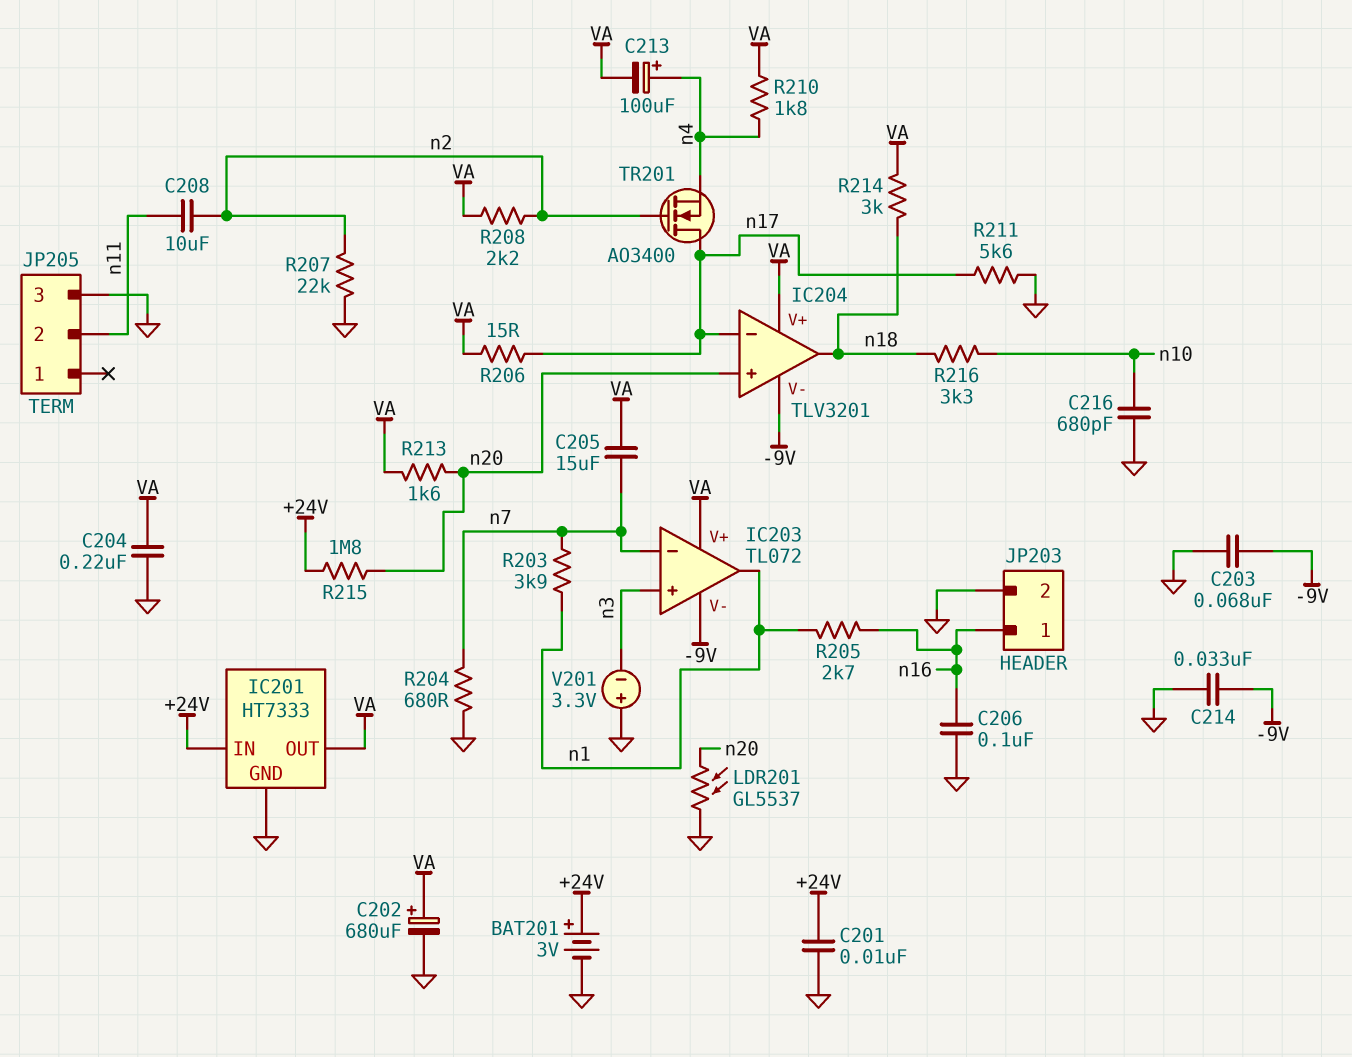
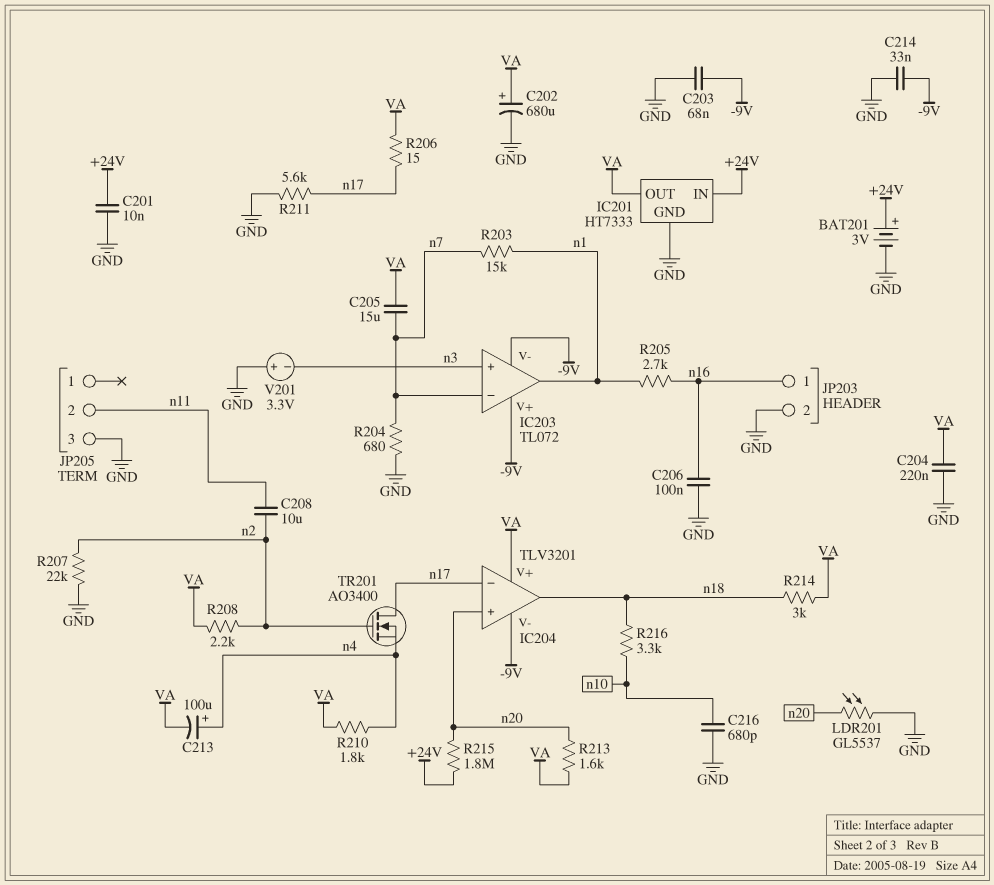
IC203 pin V+: VA -> -9V
R203: 3.9k (n1, n7) -> 15k (n1, n7)

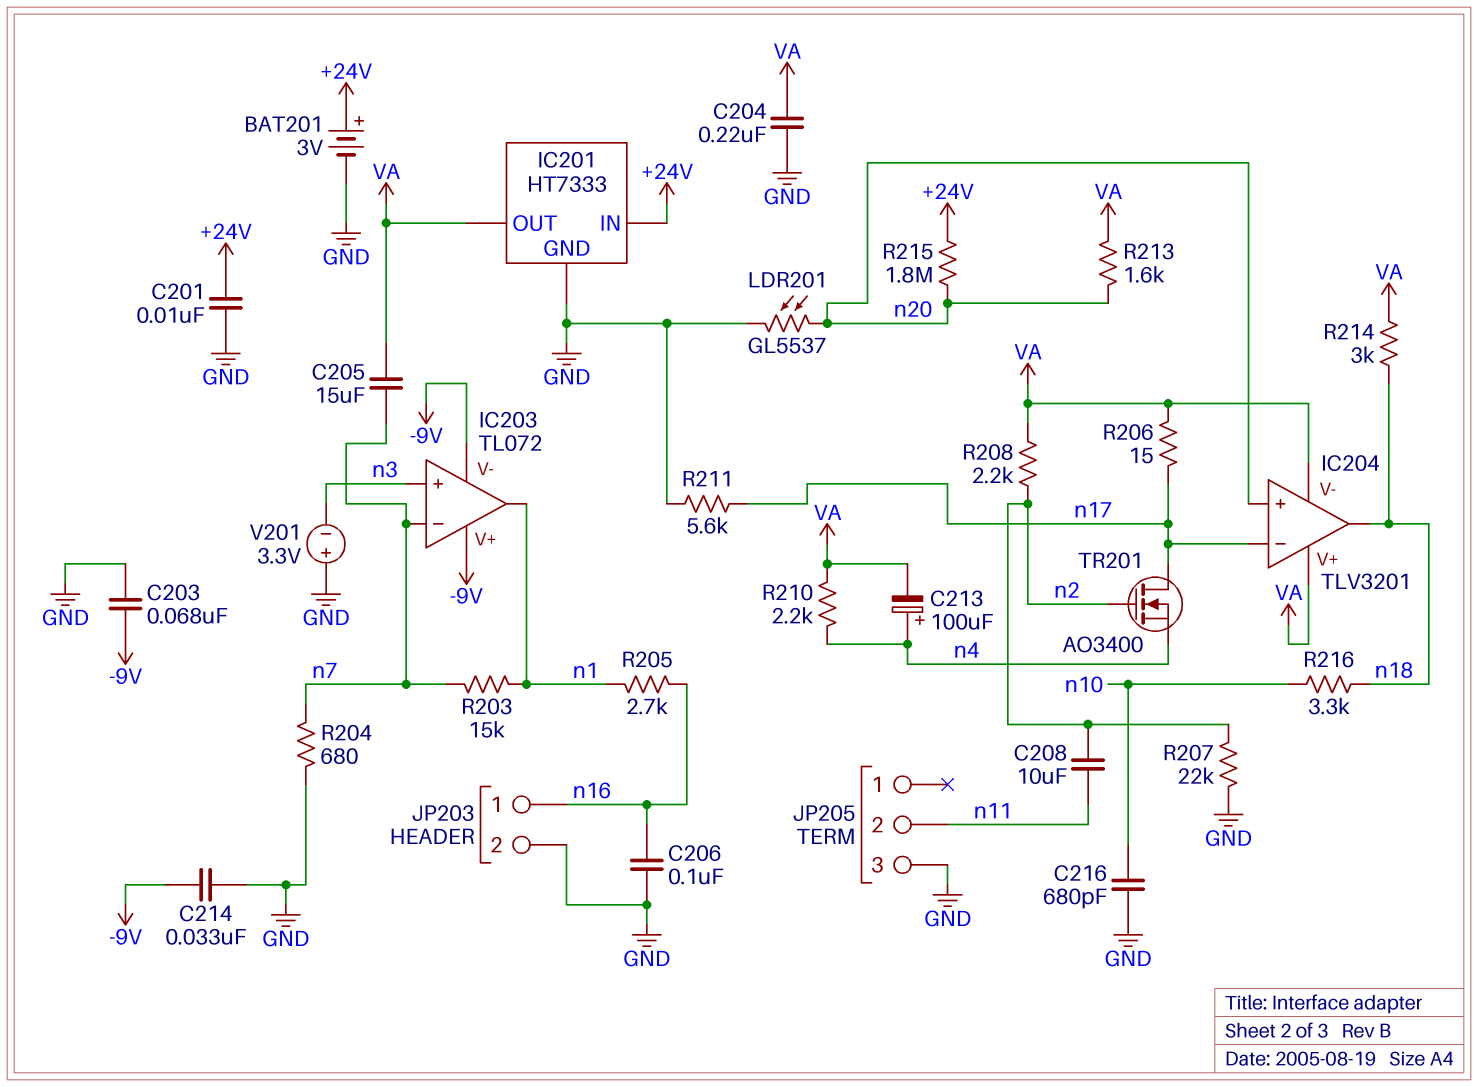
C202: 680uF (plus VA, minus GND) -> none
IC204 pin V-: -9V -> VA
R210: 1.8k (VA, n4) -> 2.2k (VA, n4)

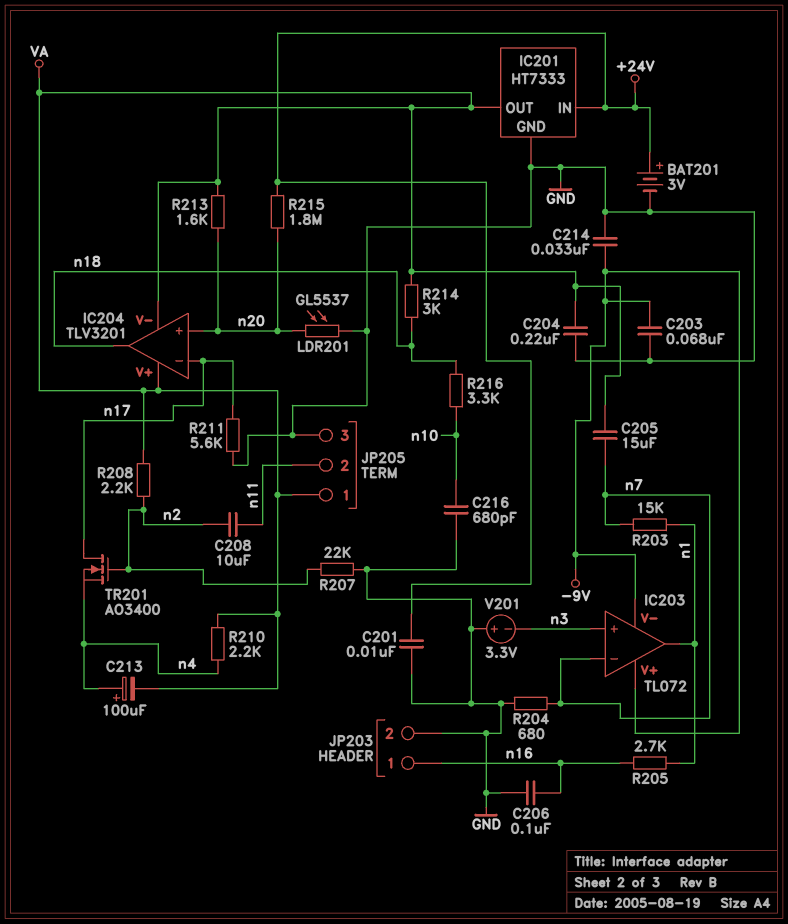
JP205 pin 1: none -> VA
R206: 15 (VA, n17) -> none

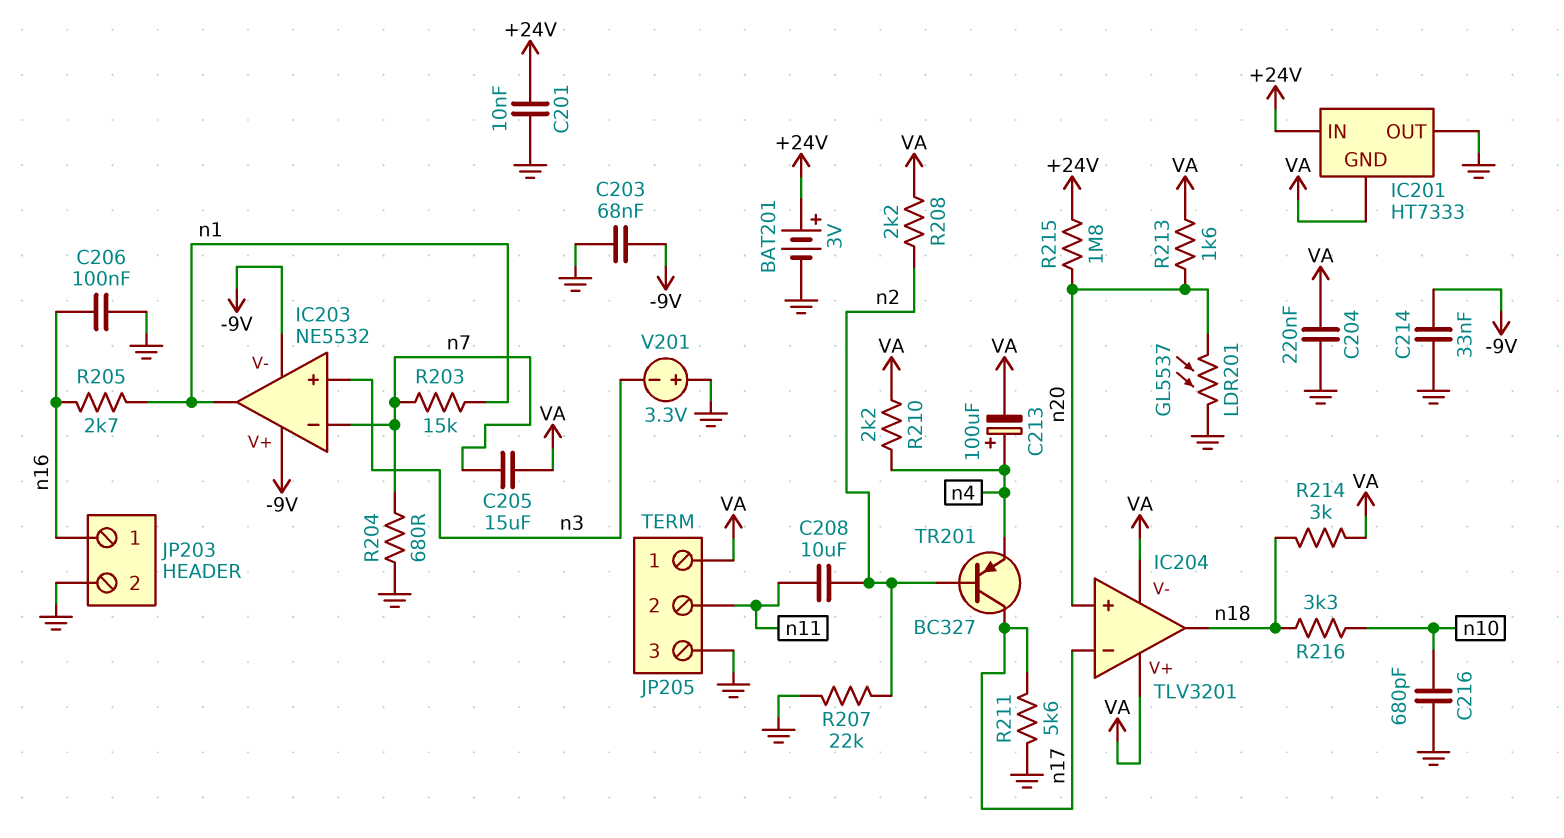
IC201 pin GND: GND -> VA
IC201 pin OUT: VA -> GND
IC203: TL072 -> NE5532
TR201: NMOS AO3400 (G n2, D n17, S n4) -> PNP BC327 (B n2, C n17, E n4)

